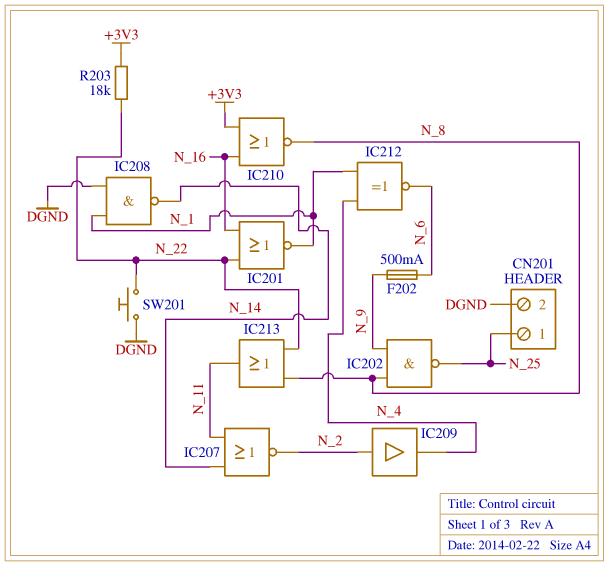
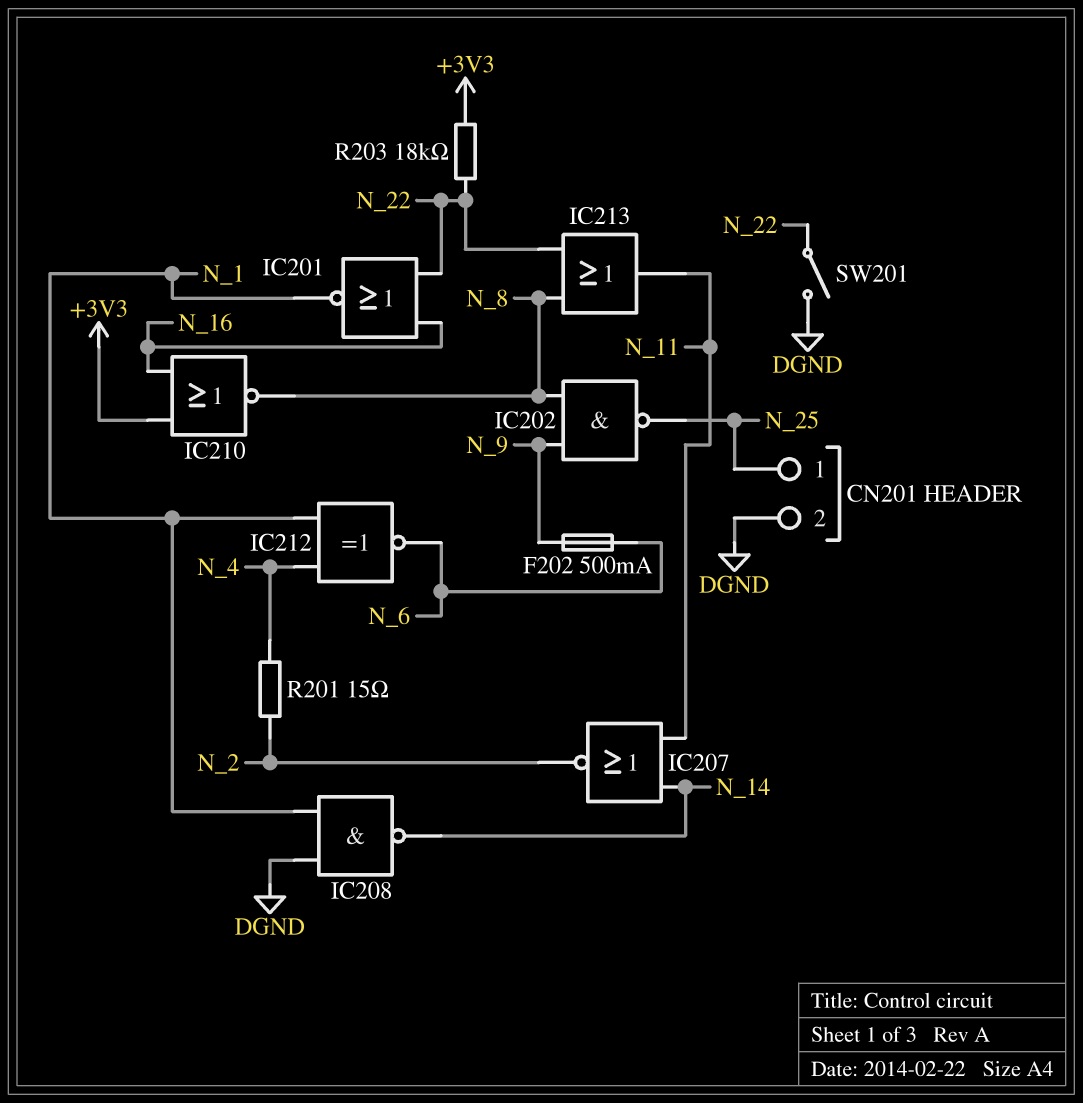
IC209: buffer (in N_2, out N_4) -> none
R201: none -> 15 (N_2, N_4)
SW201: button (DGND, N_22) -> switch (DGND, N_22)

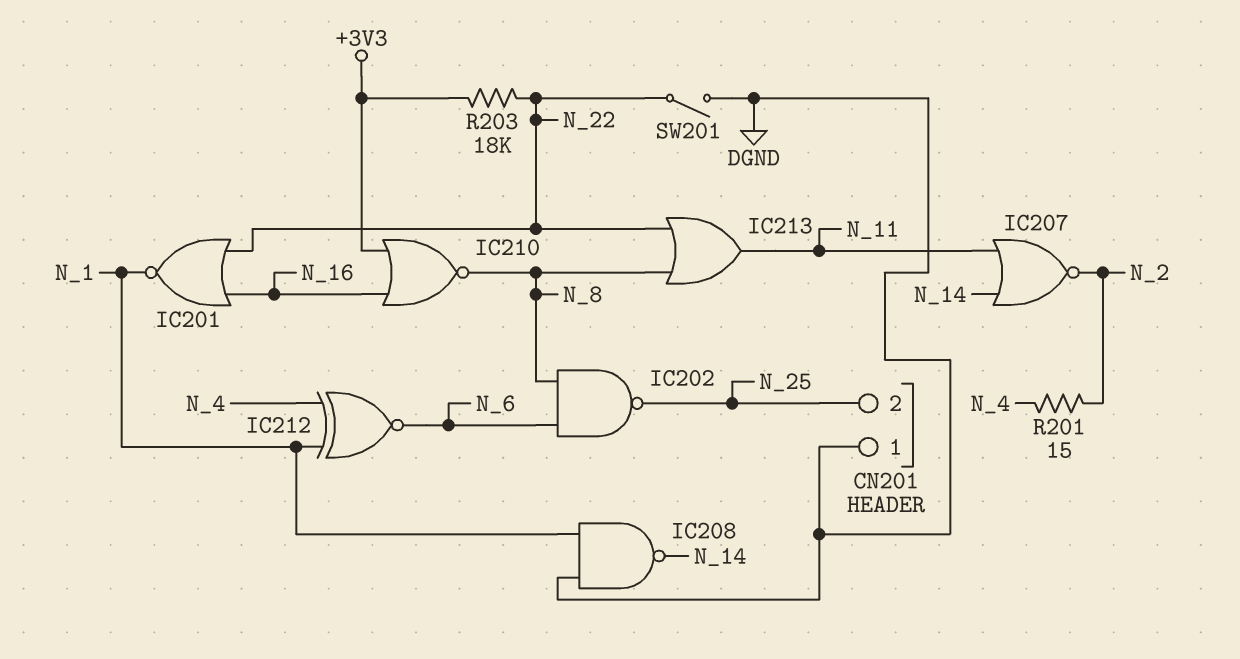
CN201 pin 1: N_25 -> DGND
CN201 pin 2: DGND -> N_25
F202: 500mA (N_6, N_9) -> none
IC202: NAND (in N_8, in N_9, out N_25) -> NAND (in N_6, in N_8, out N_25)

